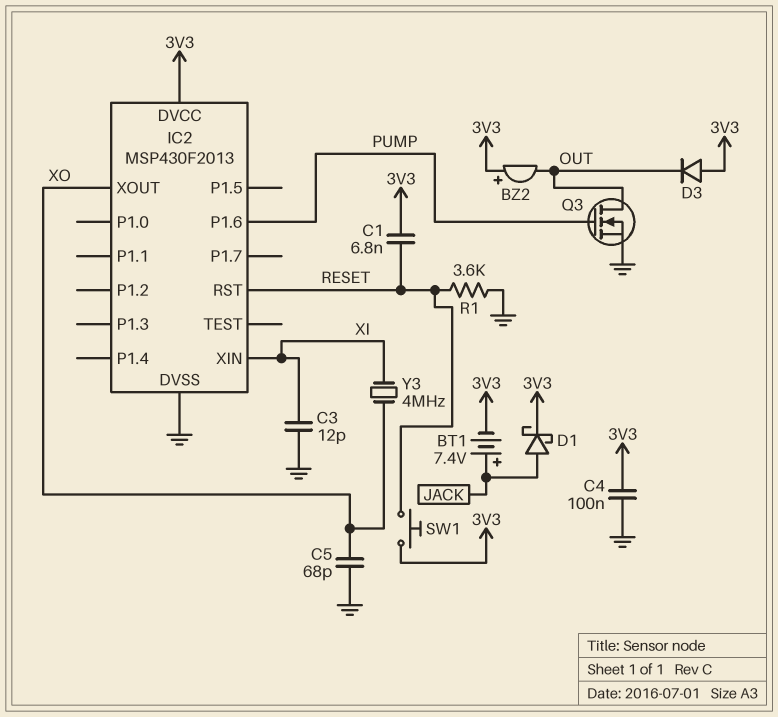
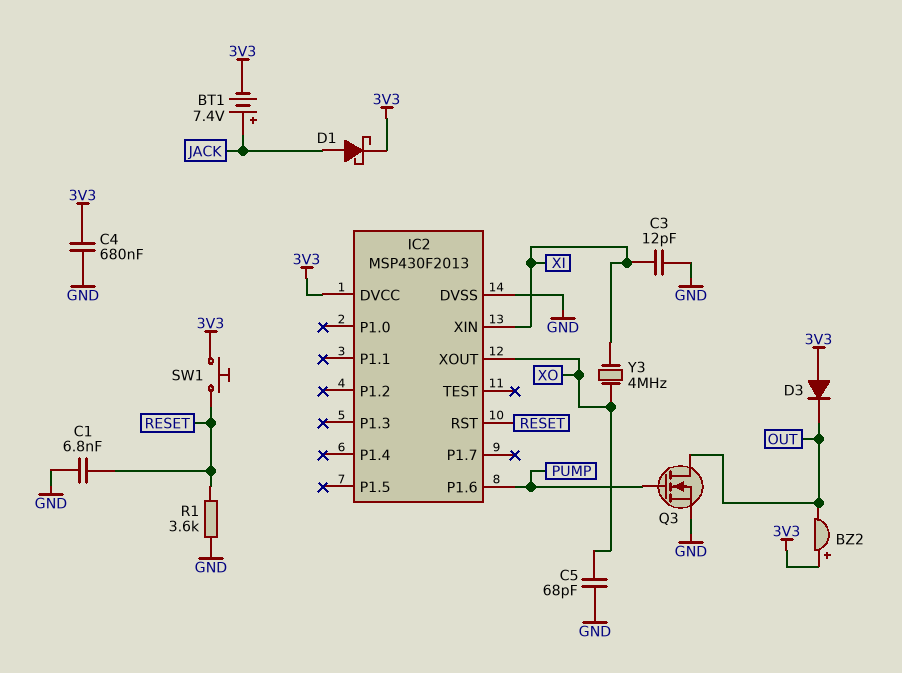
C1: 6.8nF (3V3, RESET) -> 6.8nF (GND, RESET)
C4: 100nF (3V3, GND) -> 680nF (3V3, GND)

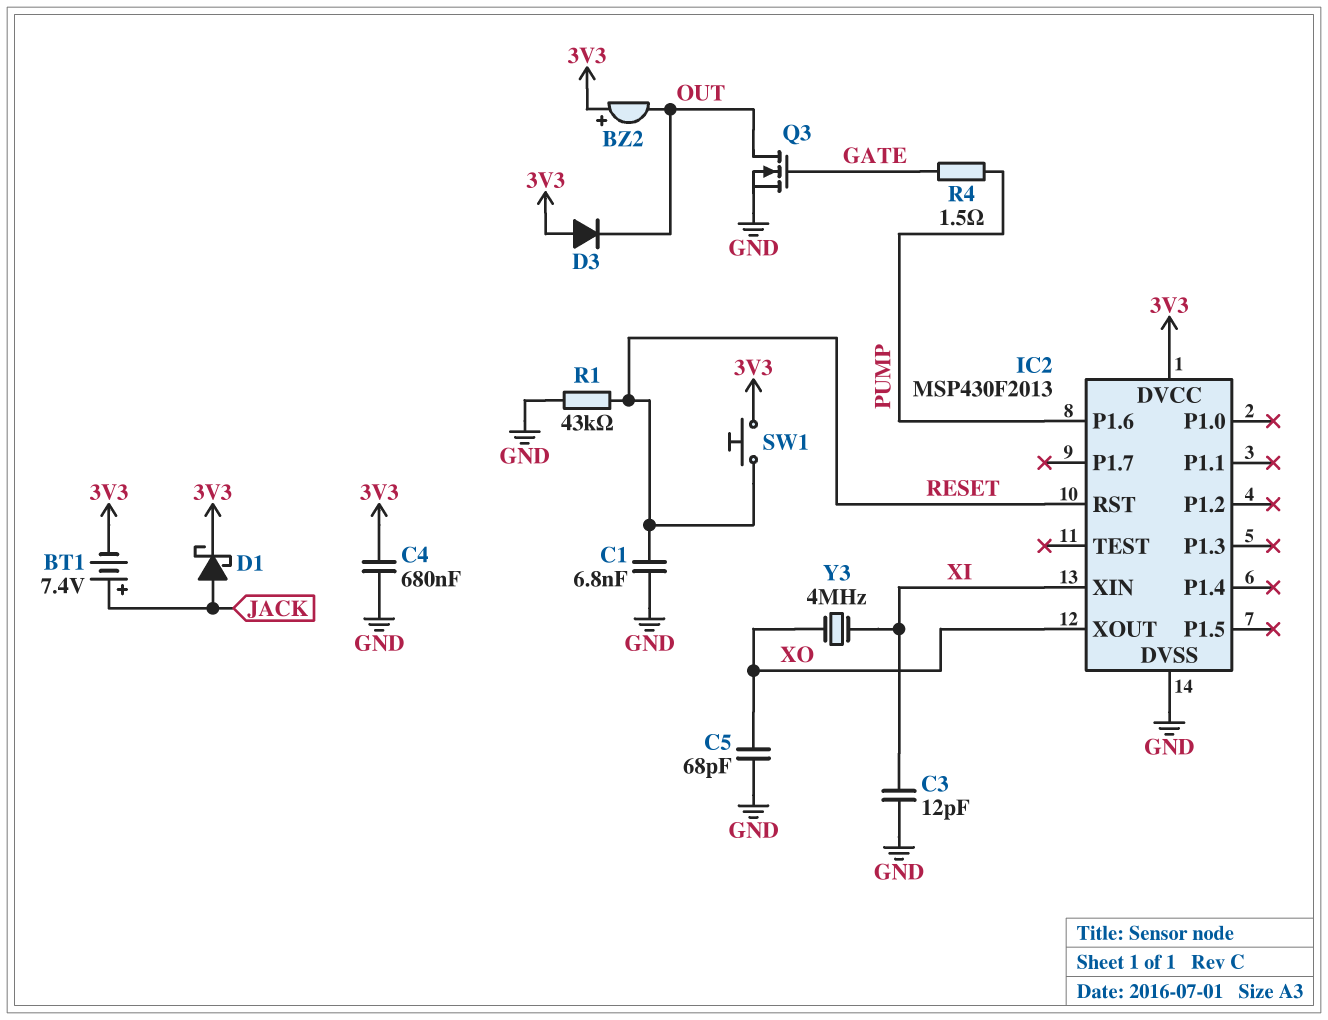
Q3: NMOS (G PUMP, D OUT, S GND) -> NMOS (G GATE, D OUT, S GND)
R1: 3.6k (GND, RESET) -> 43k (GND, RESET)
R4: none -> 1.5 (GATE, PUMP)

